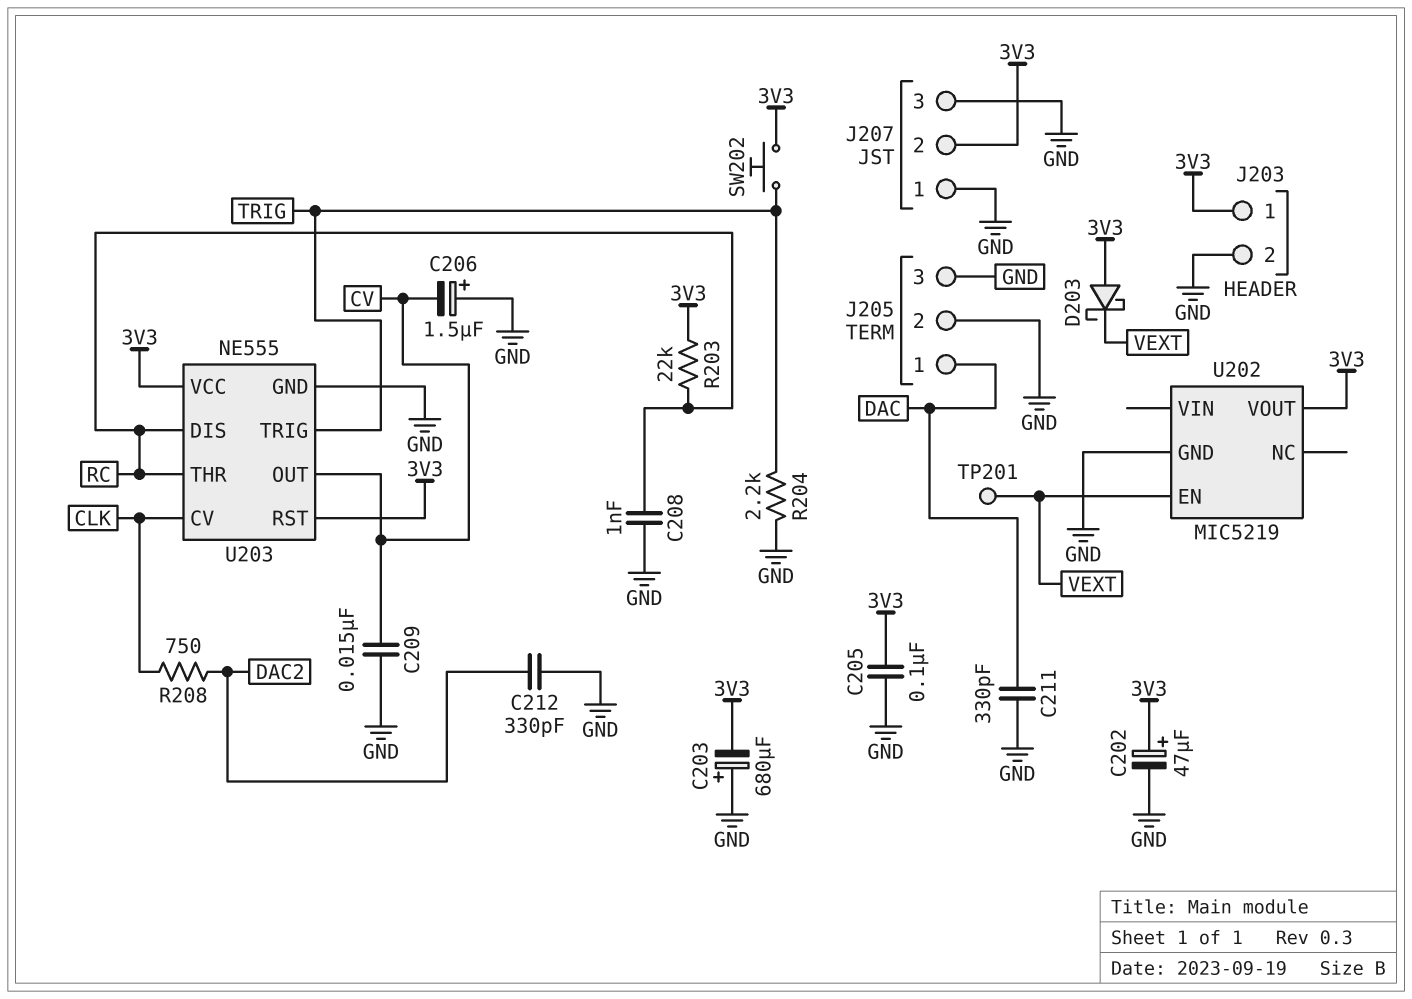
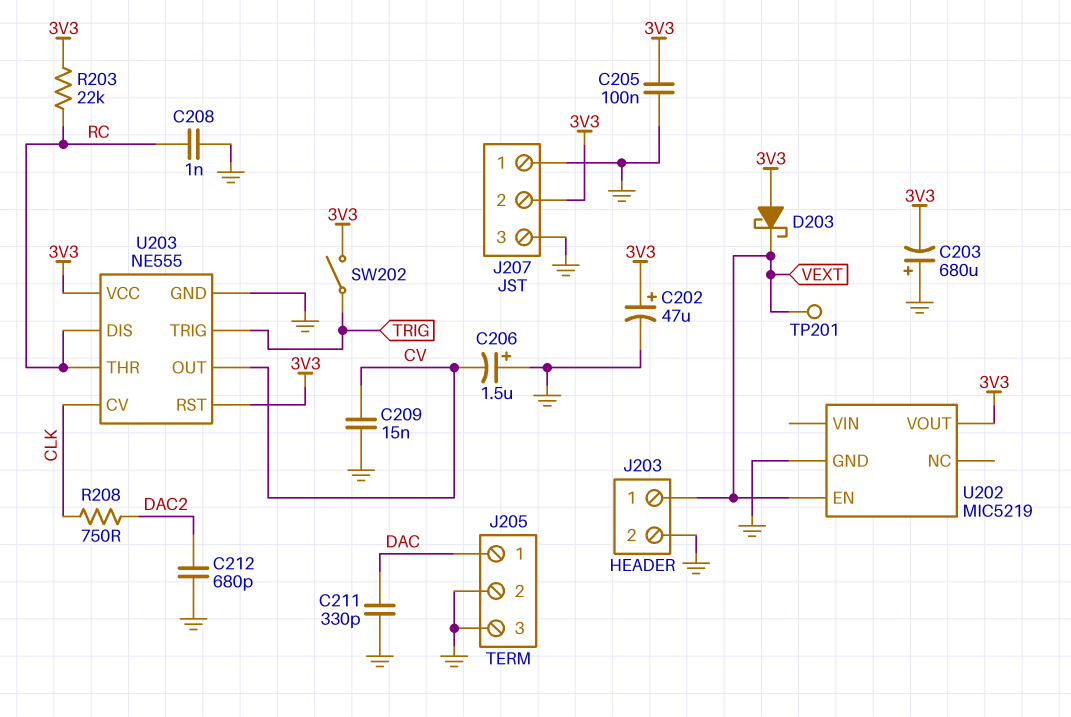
C212: 330pF (DAC2, GND) -> 680pF (DAC2, GND)
J203 pin 1: 3V3 -> VEXT
R204: 2.2k (GND, TRIG) -> none
SW202: button (3V3, TRIG) -> switch (3V3, TRIG)

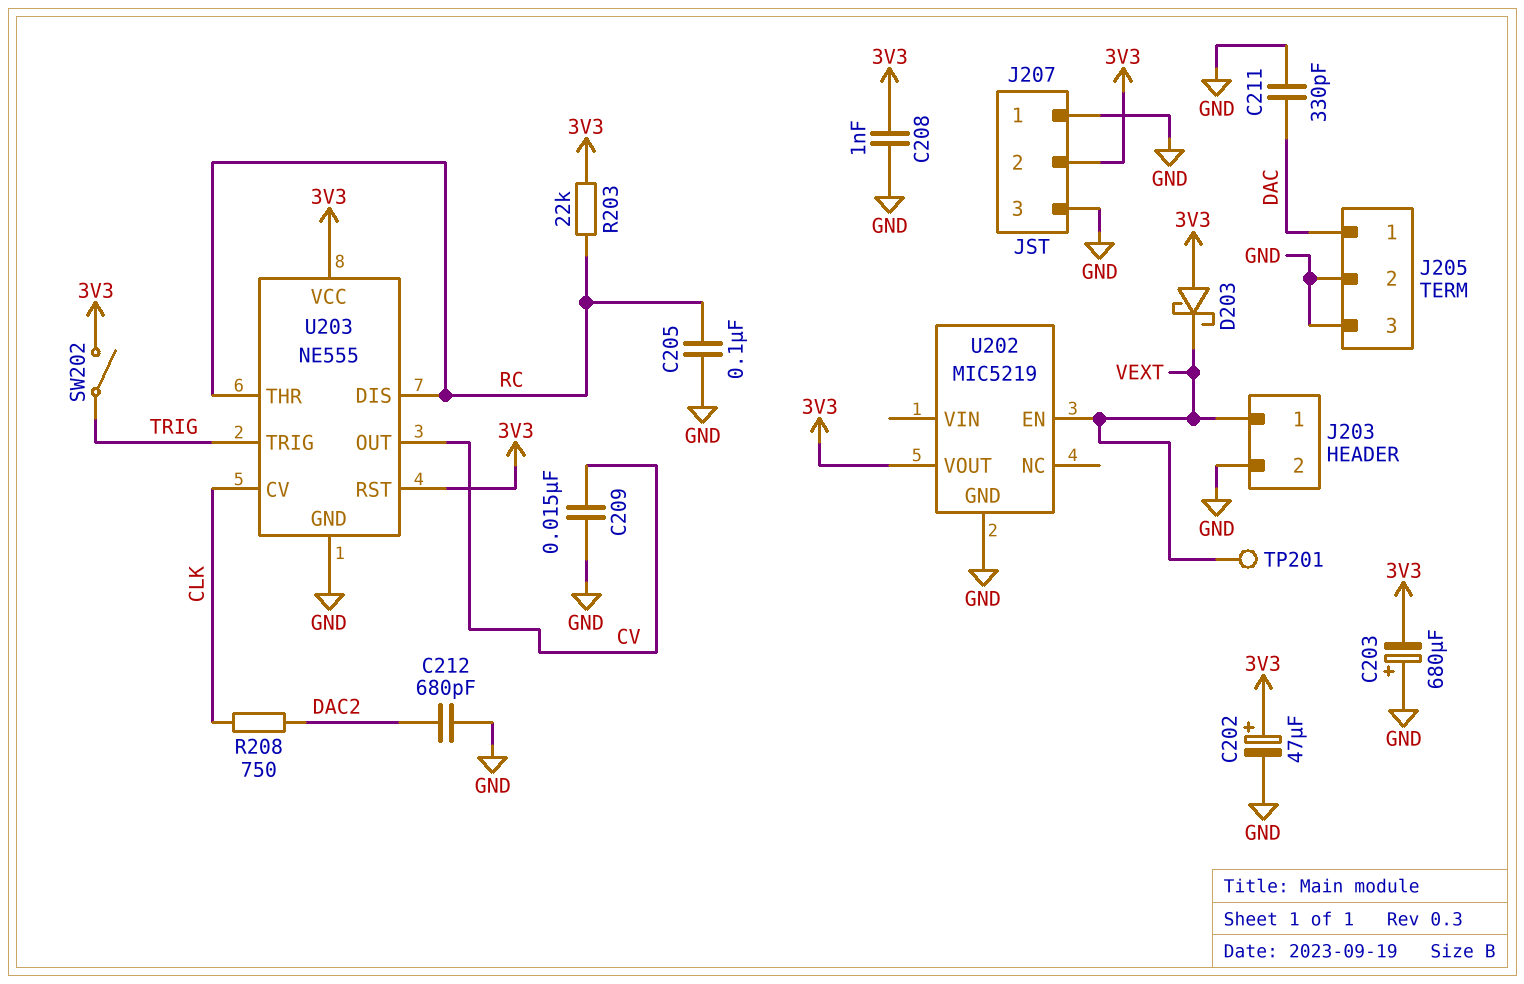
C205: 100nF (3V3, GND) -> 100nF (GND, RC)
C206: 1.5uF (plus GND, minus CV) -> none
C208: 1nF (GND, RC) -> 1nF (3V3, GND)

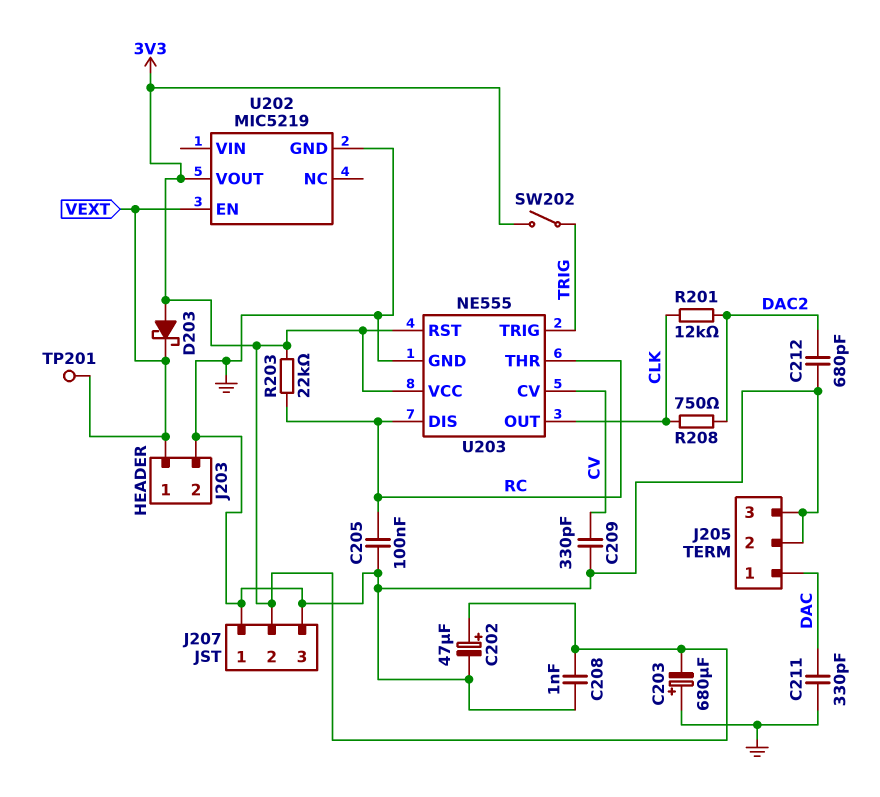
C209: 15nF (CV, GND) -> 330pF (CV, GND)
R201: none -> 12k (CLK, DAC2)
U203 pin CV: CLK -> CV
U203 pin OUT: CV -> CLK

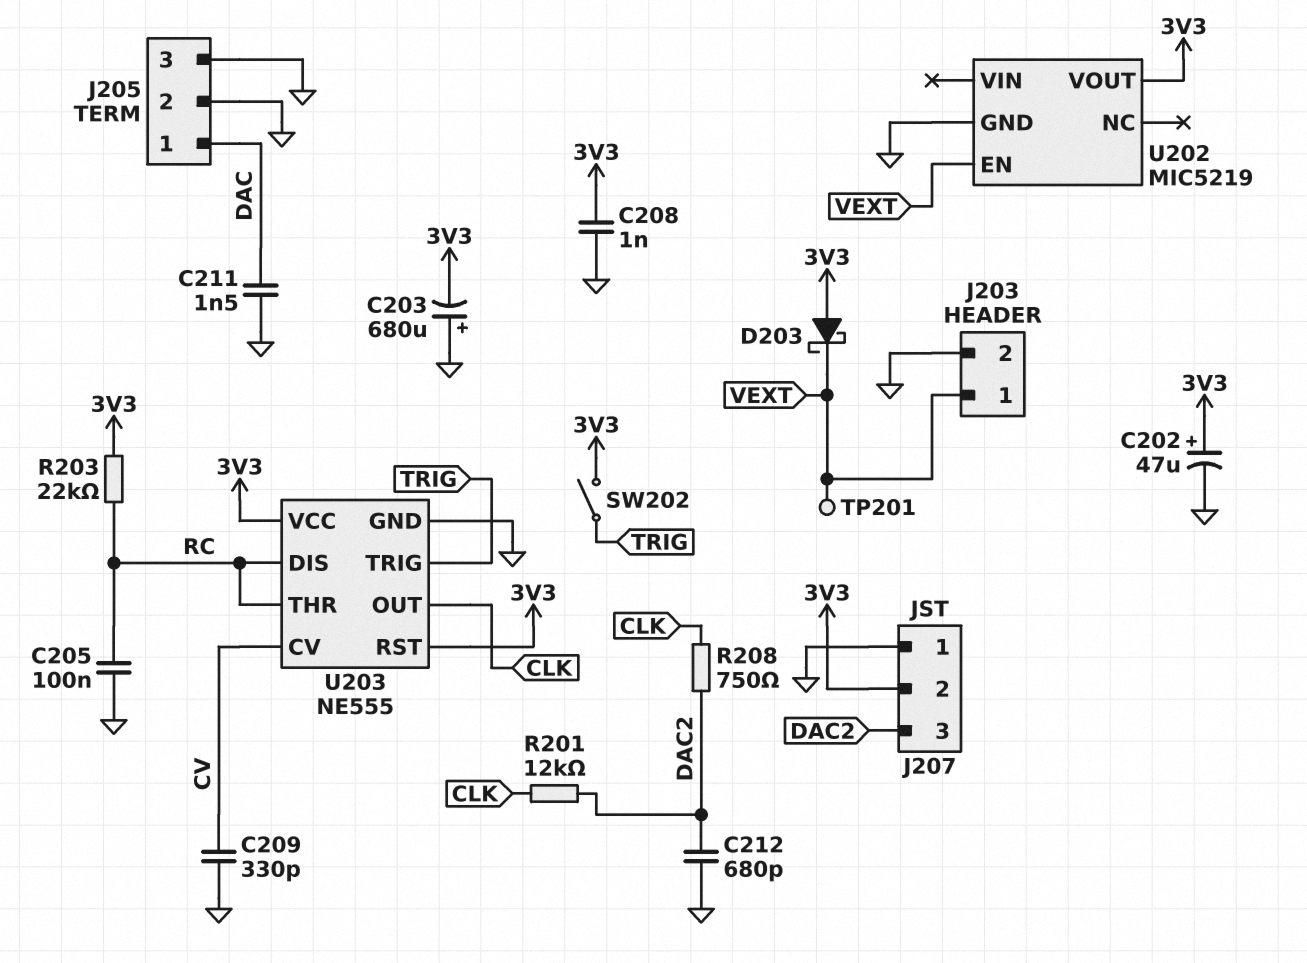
C211: 330pF (DAC, GND) -> 1.5nF (DAC, GND)
J207 pin 3: GND -> DAC2

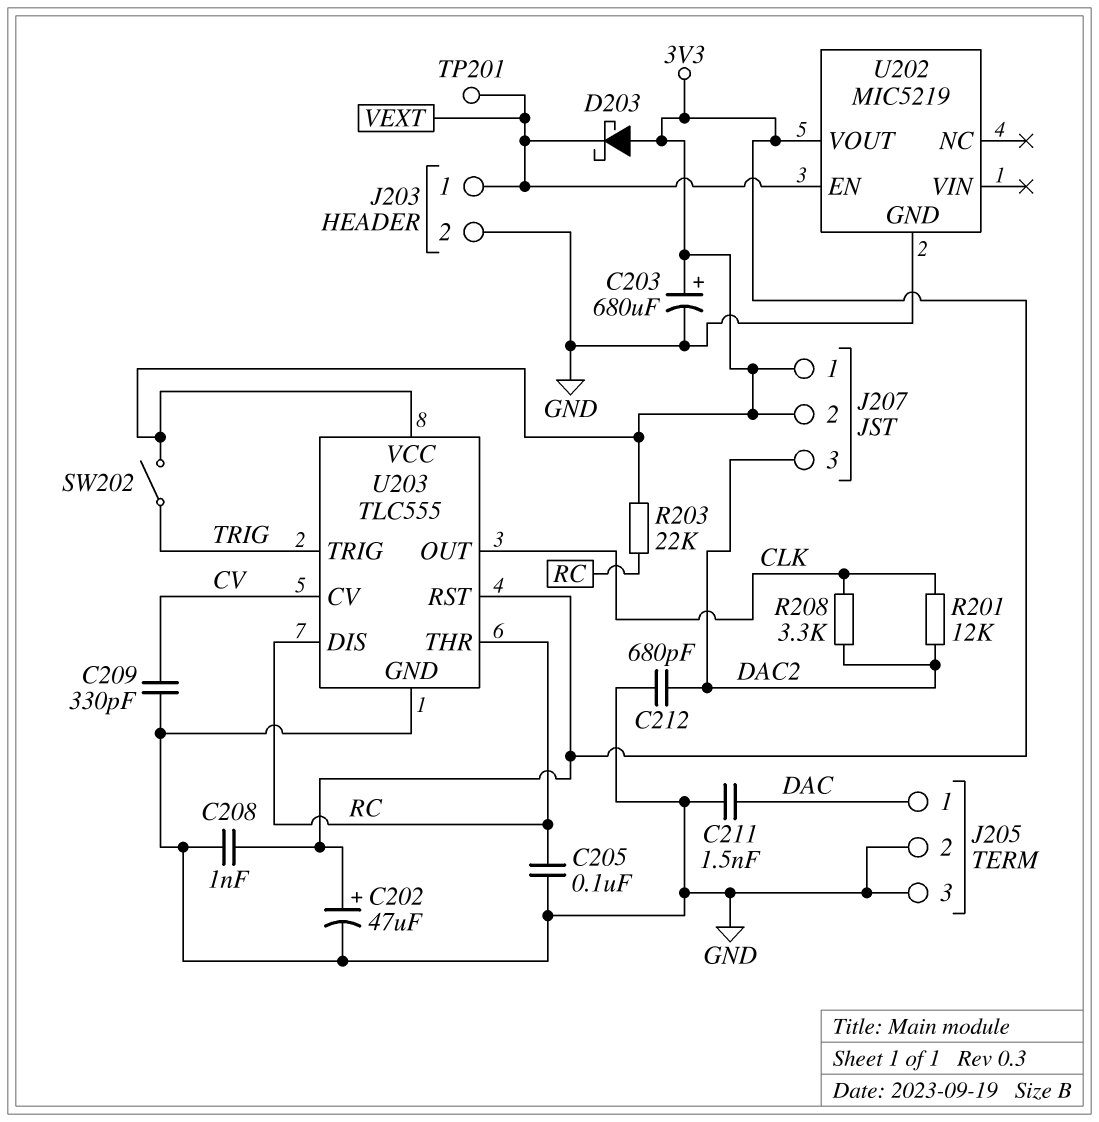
C203: 680uF (plus GND, minus 3V3) -> 680uF (plus 3V3, minus GND)
J207 pin 1: GND -> 3V3
R208: 750 (CLK, DAC2) -> 3.3k (CLK, DAC2)
U203: NE555 -> TLC555

